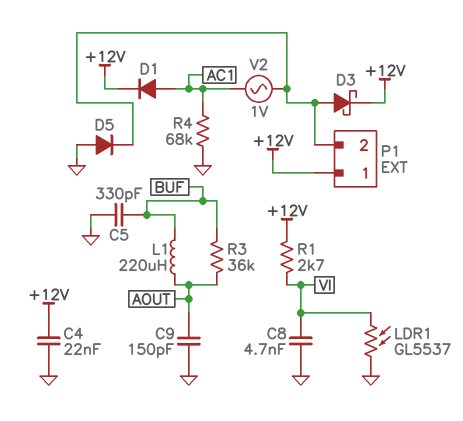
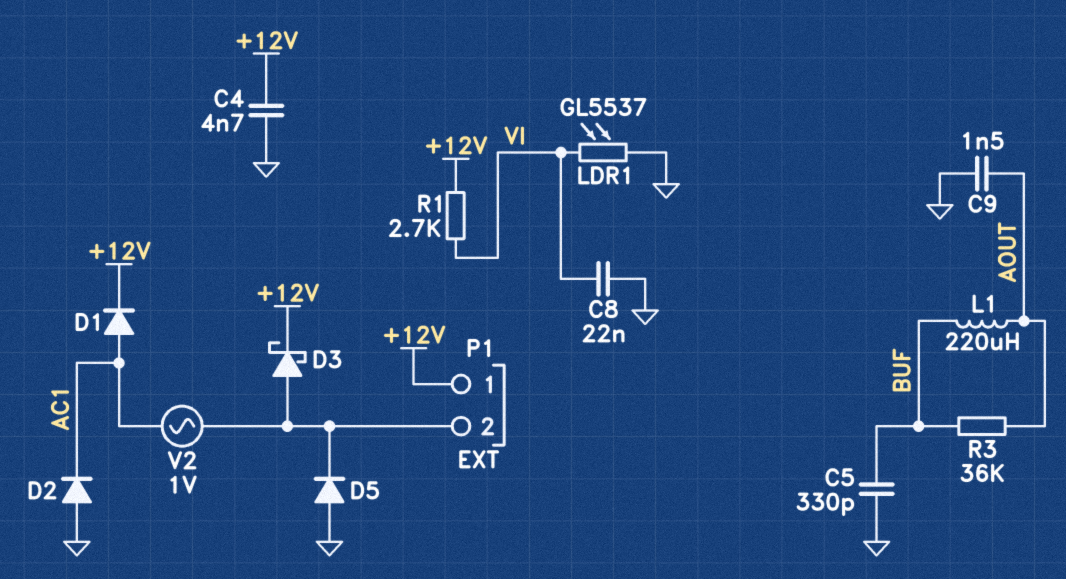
C4: 22nF (+12V, GND) -> 4.7nF (+12V, GND)
C8: 4.7nF (GND, VI) -> 22nF (GND, VI)
C9: 150pF (AOUT, GND) -> 1.5nF (AOUT, GND)
D2: none -> diode (A GND, K AC1)
R4: 68k (AC1, GND) -> none

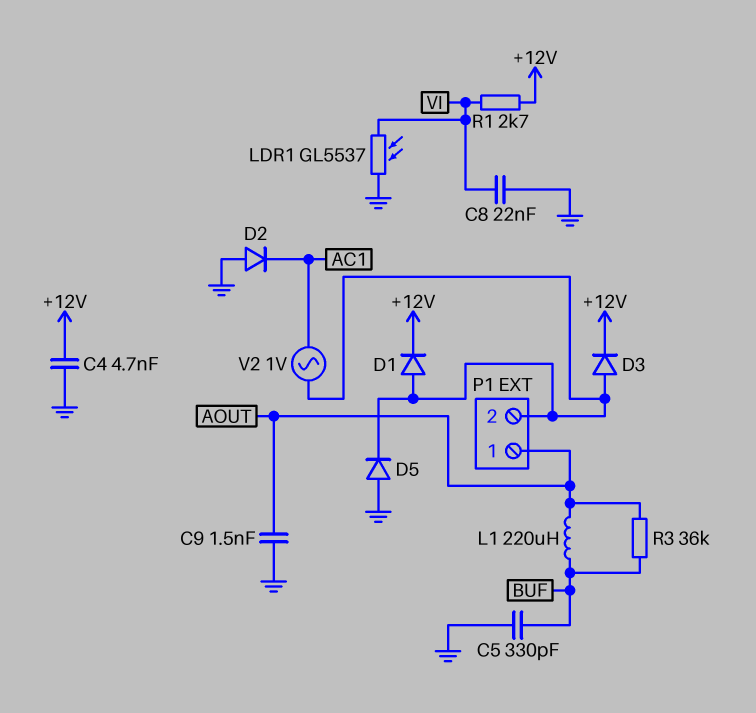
D1: diode (A AC1, K +12V) -> diode (A P1/2, K +12V)
D3: schottky (A P1/2, K +12V) -> diode (A P1/2, K +12V)
P1 pin 1: +12V -> AOUT

